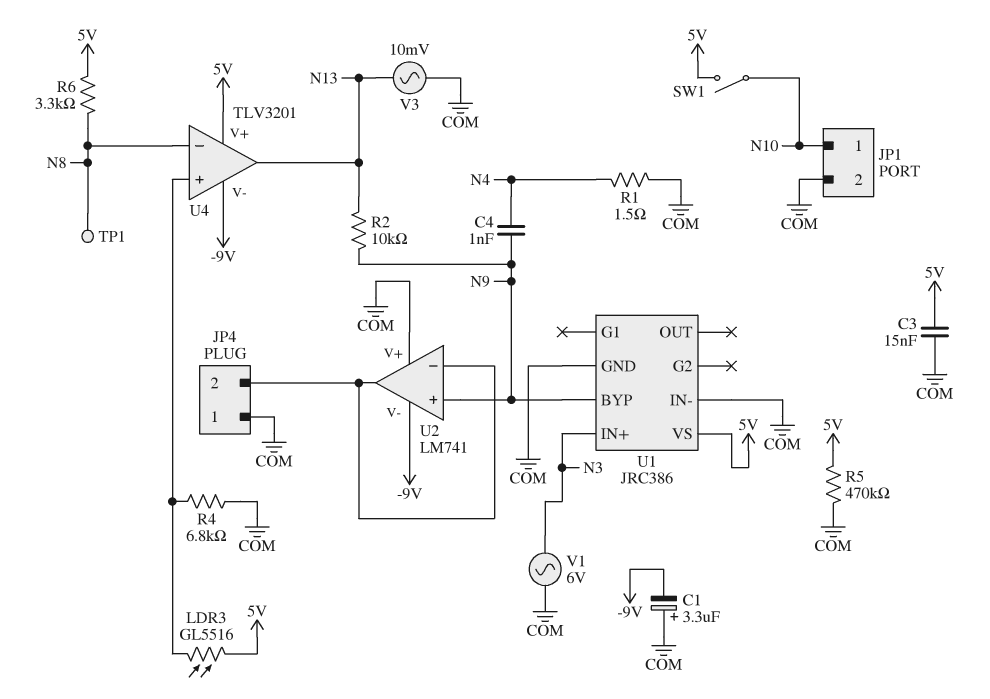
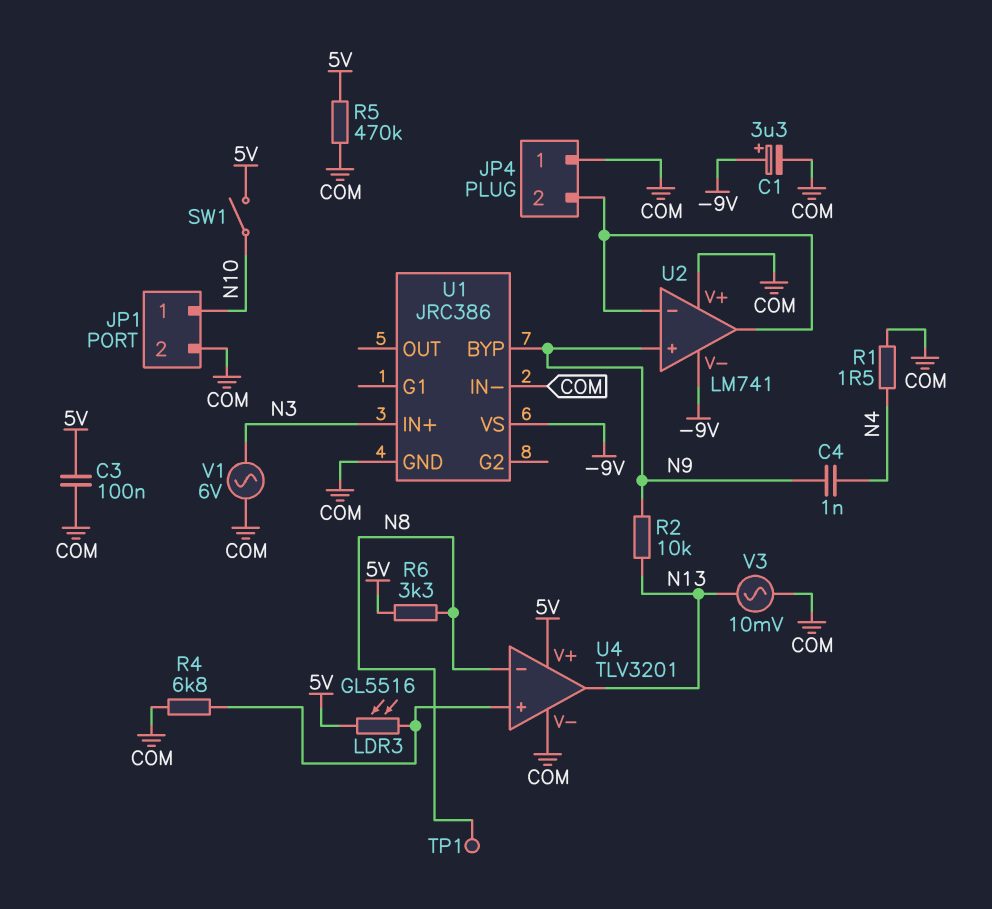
C1: 3.3uF (plus COM, minus -9V) -> 3.3uF (plus -9V, minus COM)
C3: 15nF (5V, COM) -> 100nF (5V, COM)
U1 pin VS: 5V -> -9V
U4 pin V-: -9V -> COM

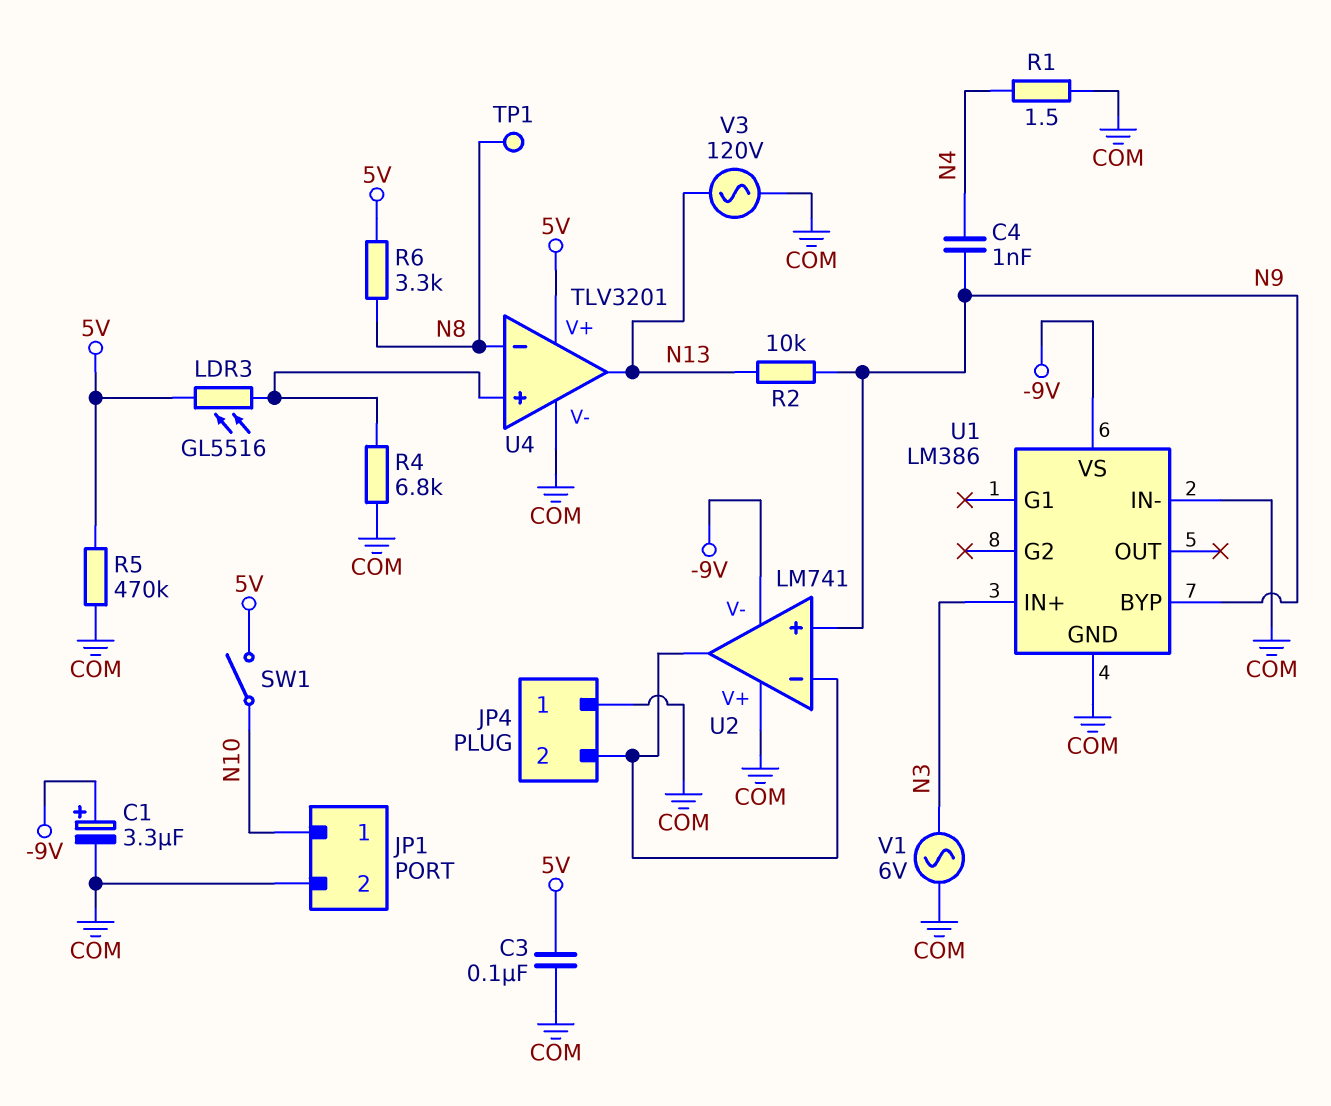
U1: JRC386 -> LM386
V3: AC 10mV (COM, N13) -> AC 120V (COM, N13)

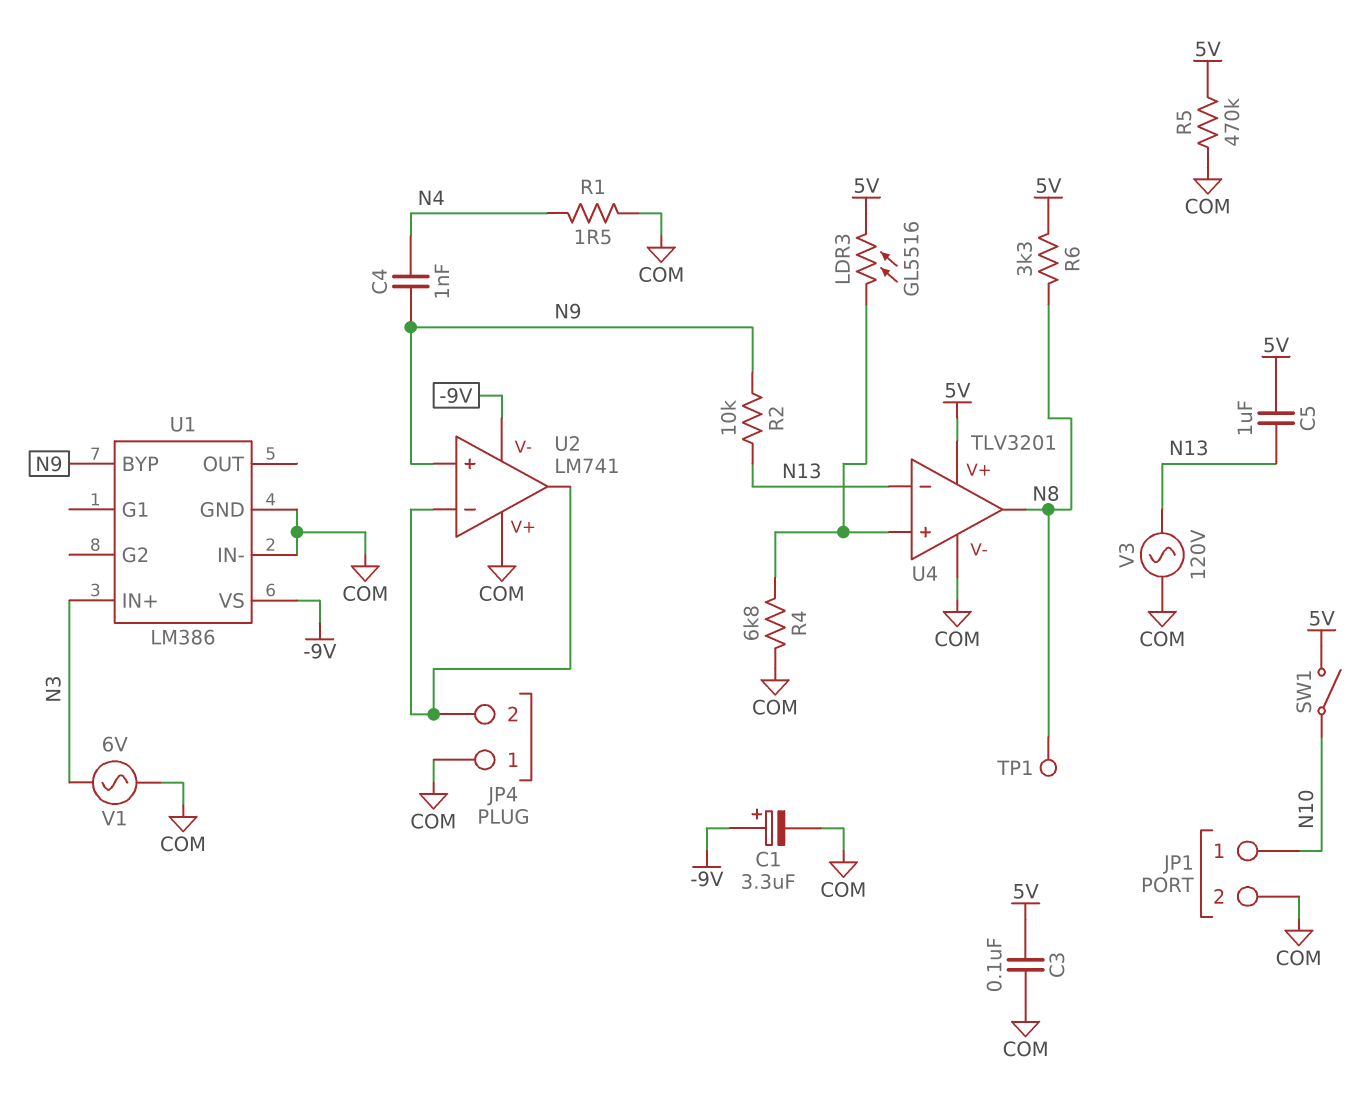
C5: none -> 1uF (5V, N13)
U4 pin in-: N8 -> N13
U4 pin out: N13 -> N8

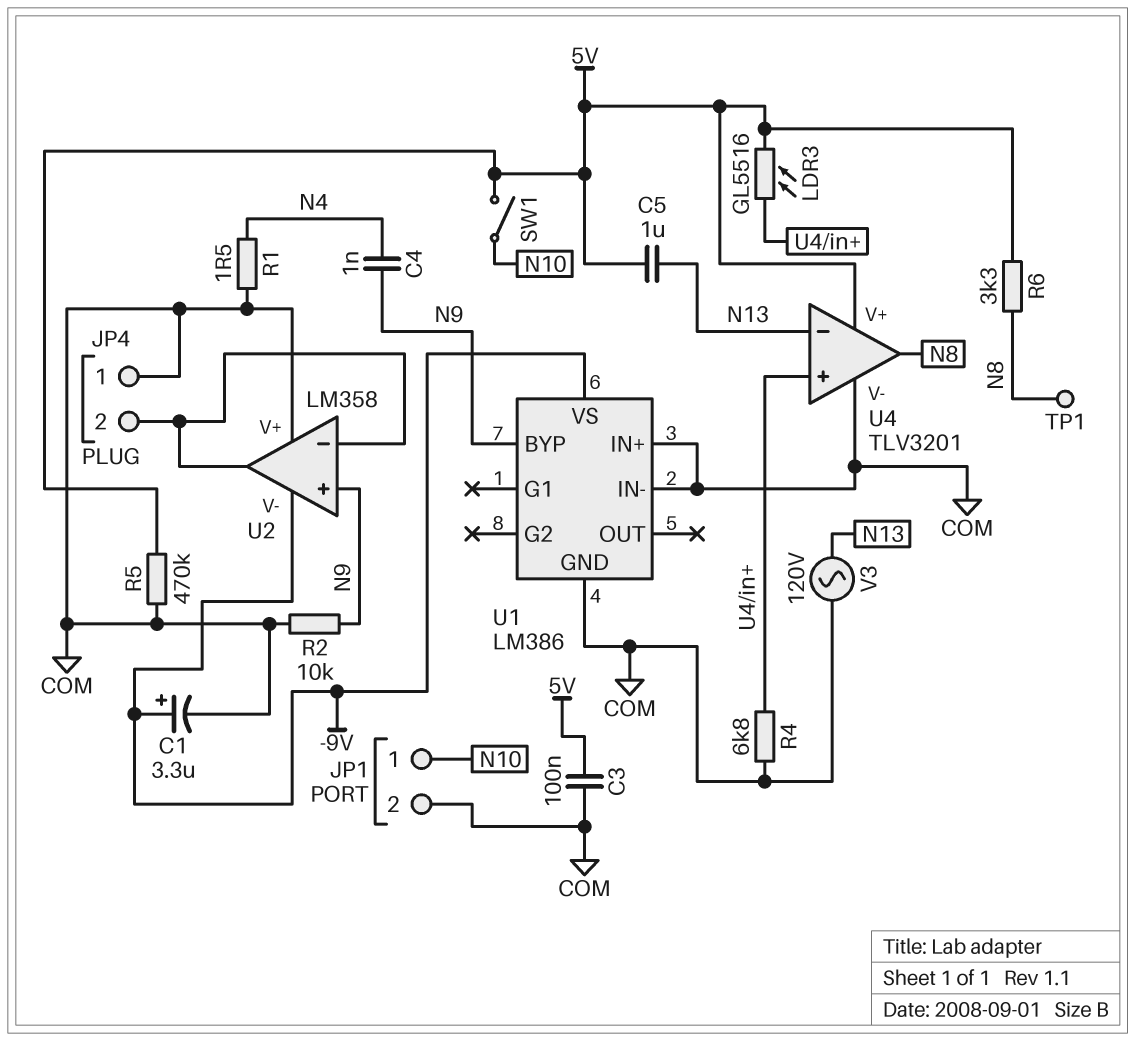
R2: 10k (N9, N13) -> 10k (COM, N9)
U1 pin IN+: N3 -> COM
U2: LM741 -> LM358
V1: AC 6V (COM, N3) -> none

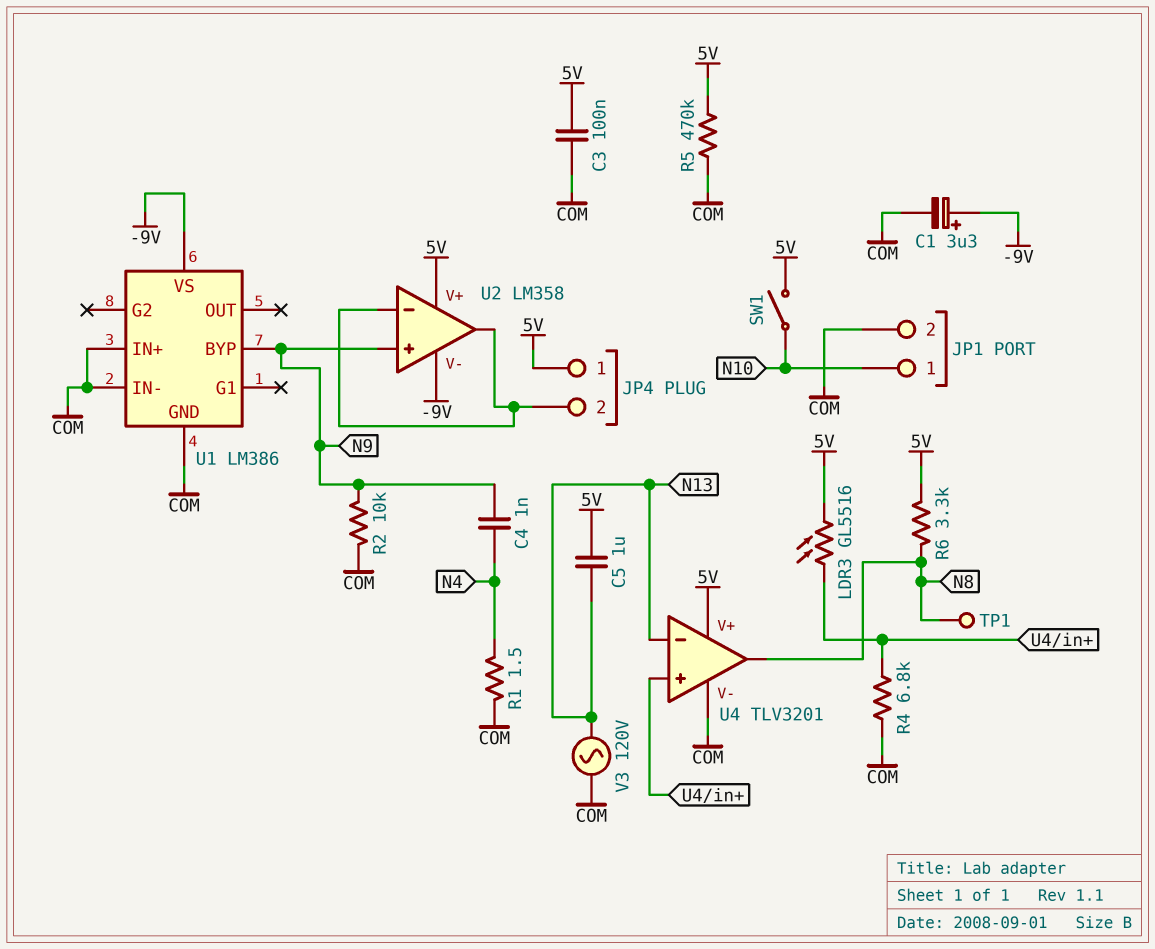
JP4 pin 1: COM -> 5V
U2 pin V+: COM -> 5V

